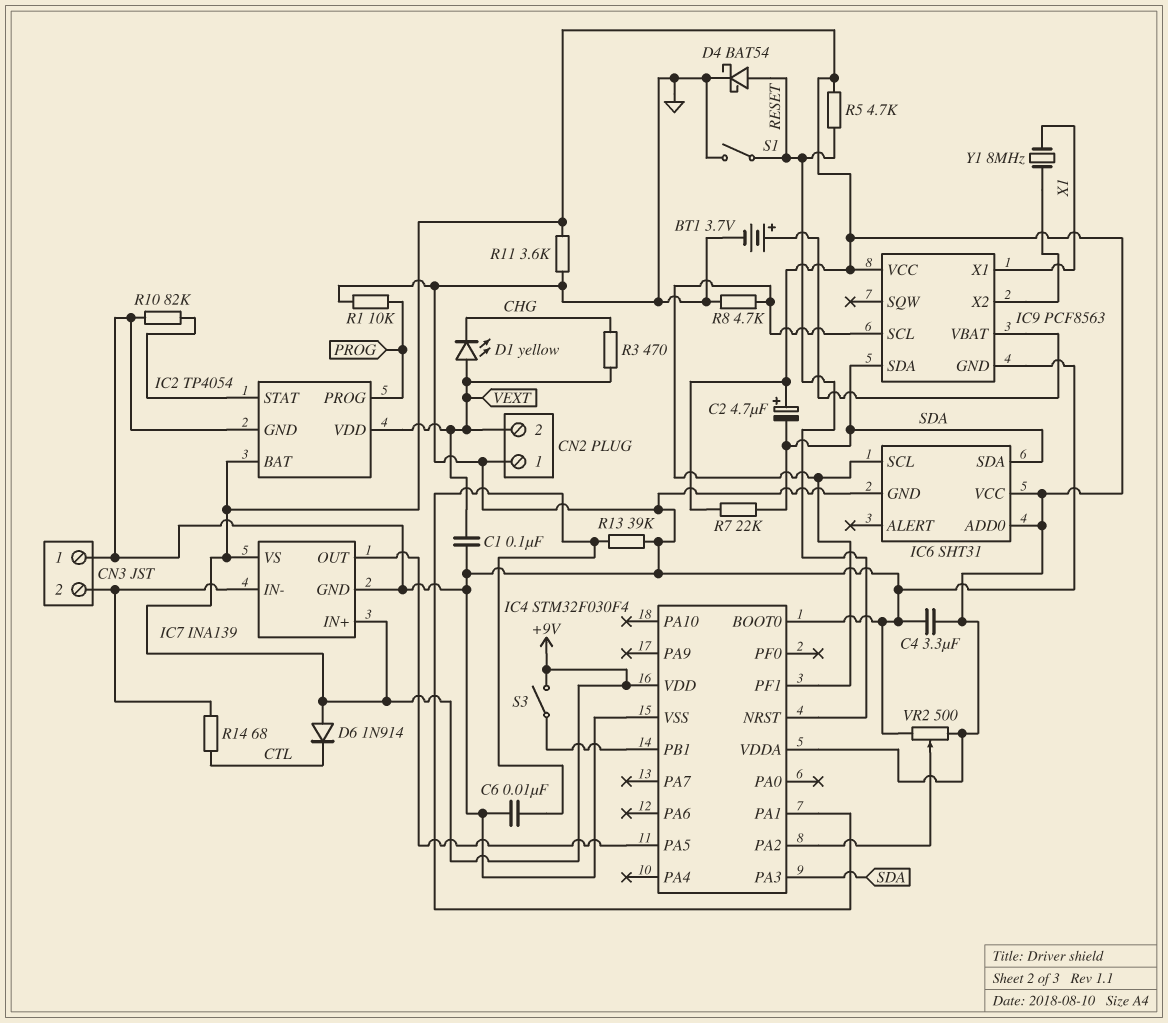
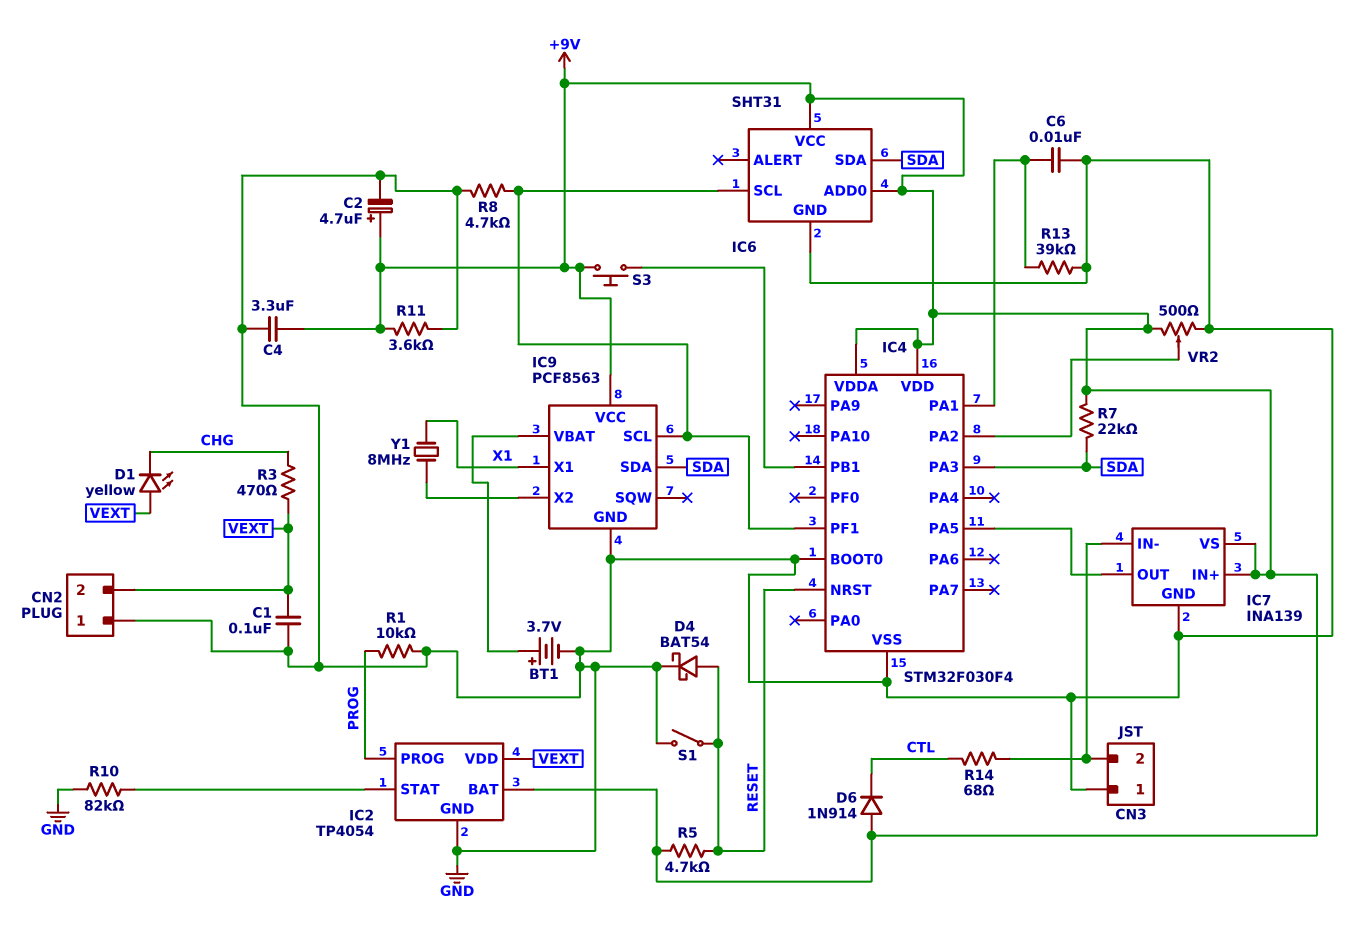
C2: 4.7uF (plus +9V, minus SDA) -> 4.7uF (plus +9V, minus GND)
S3: switch (+9V, IC4/PB1) -> button (+9V, IC4/PB1)

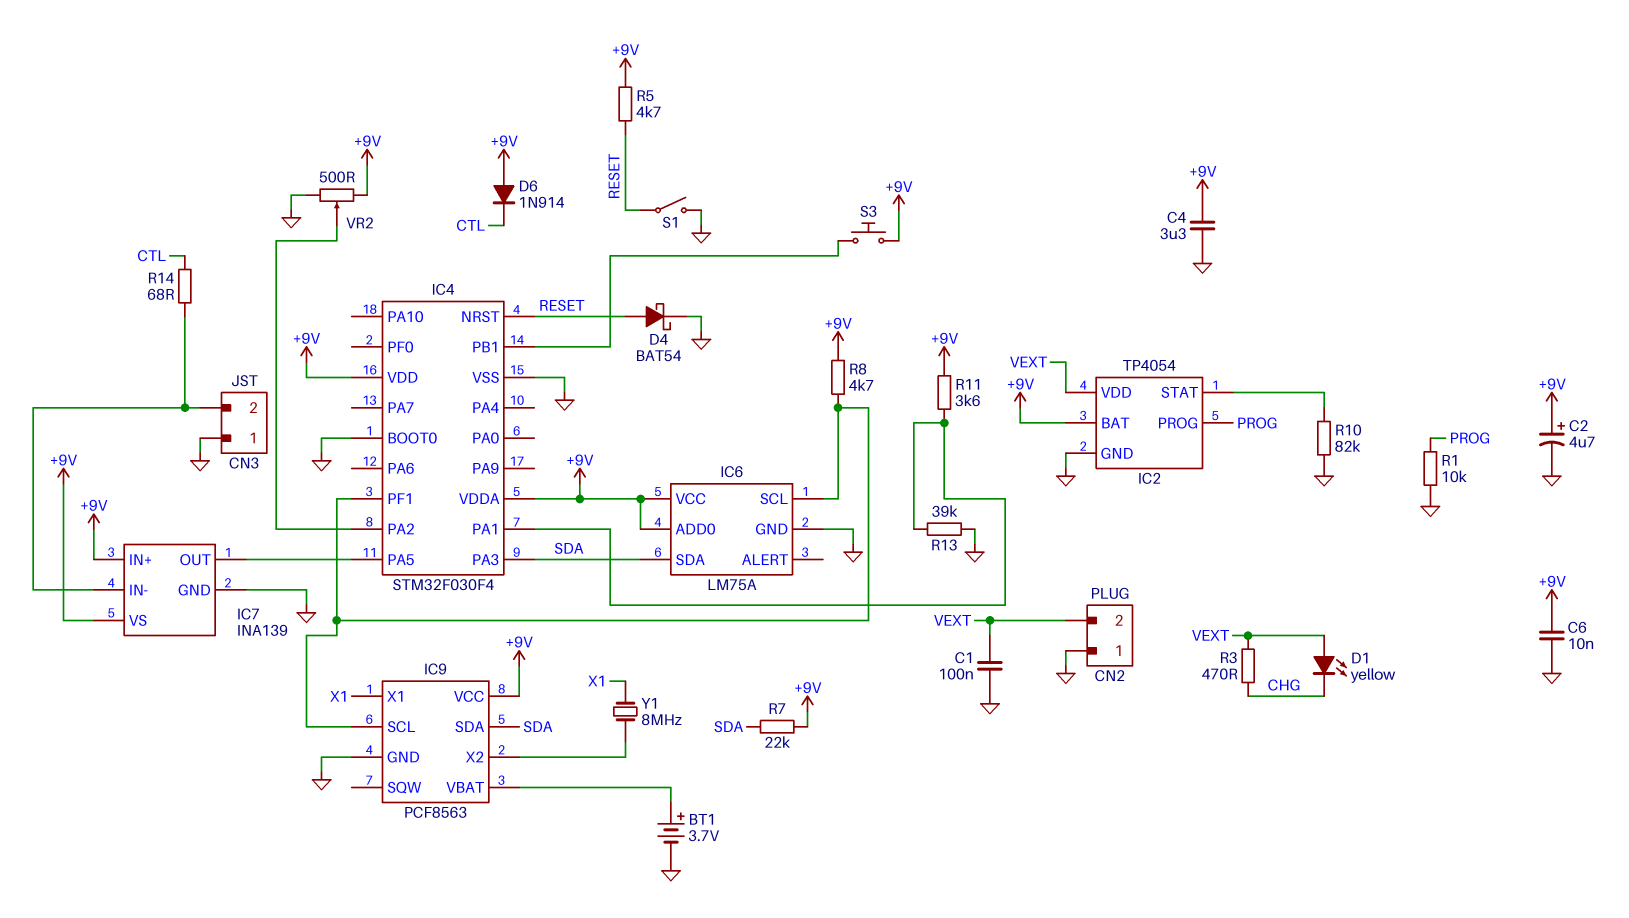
C6: 10nF (GND, IC4/PA1) -> 10nF (+9V, GND)
IC6: SHT31 -> LM75A
R8: 4.7k (GND, IC4/PF1) -> 4.7k (+9V, IC4/PF1)
R11: 3.6k (+9V, GND) -> 3.6k (+9V, IC4/PA1)

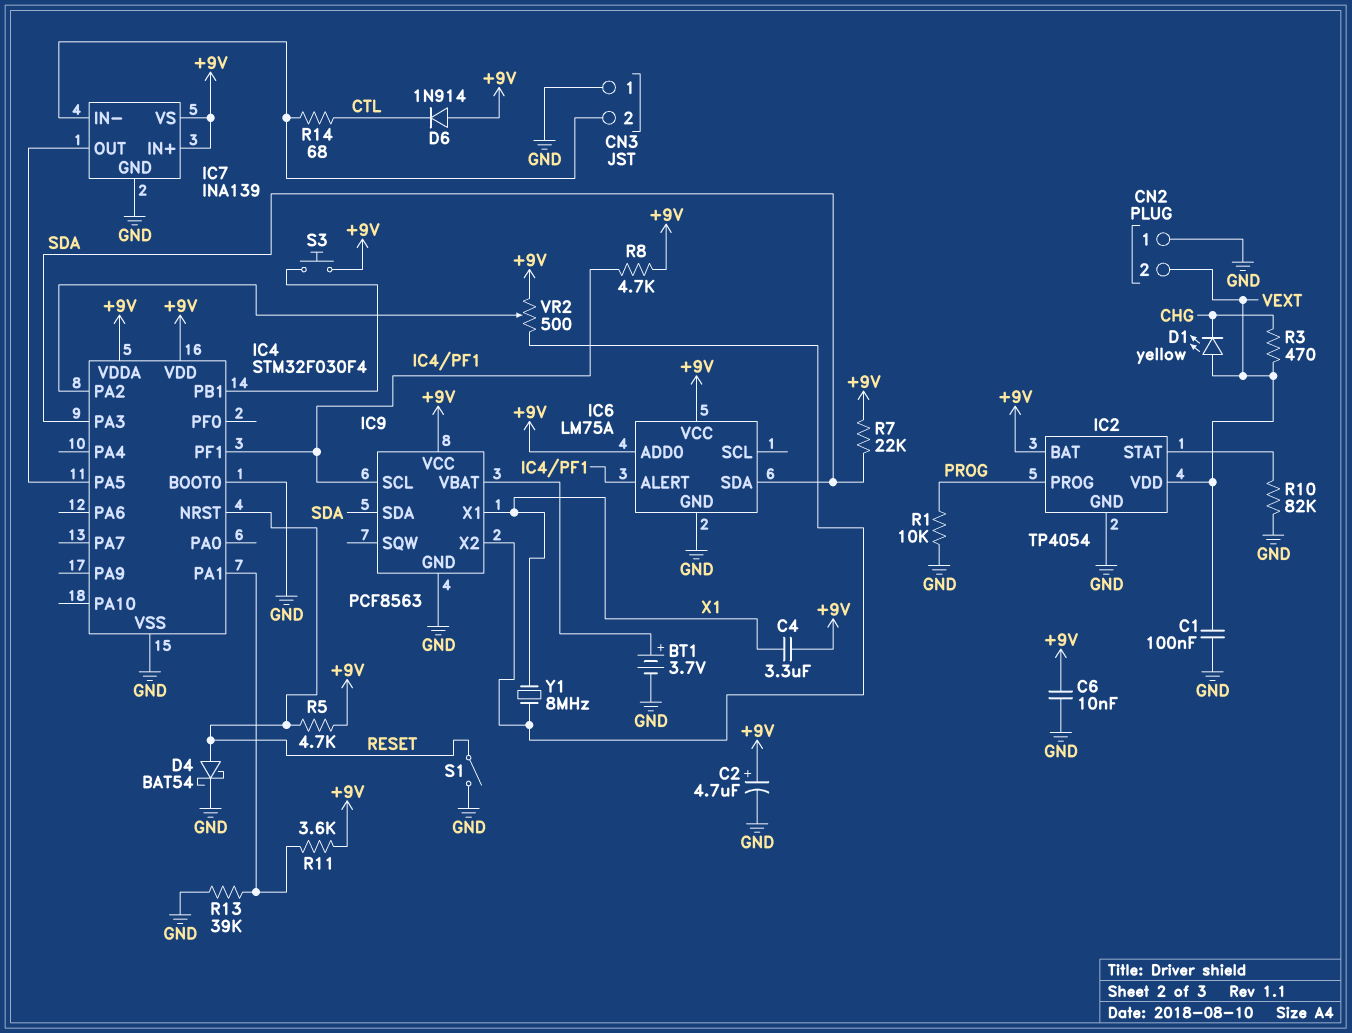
C4: 3.3uF (+9V, GND) -> 3.3uF (+9V, X1)
IC6 pin ALERT: none -> IC4/PF1
IC6 pin SCL: IC4/PF1 -> none
VR2: 500 (+9V, GND, wiper IC4/PA2) -> 500 (+9V, IC9/X2, wiper IC4/PA2)

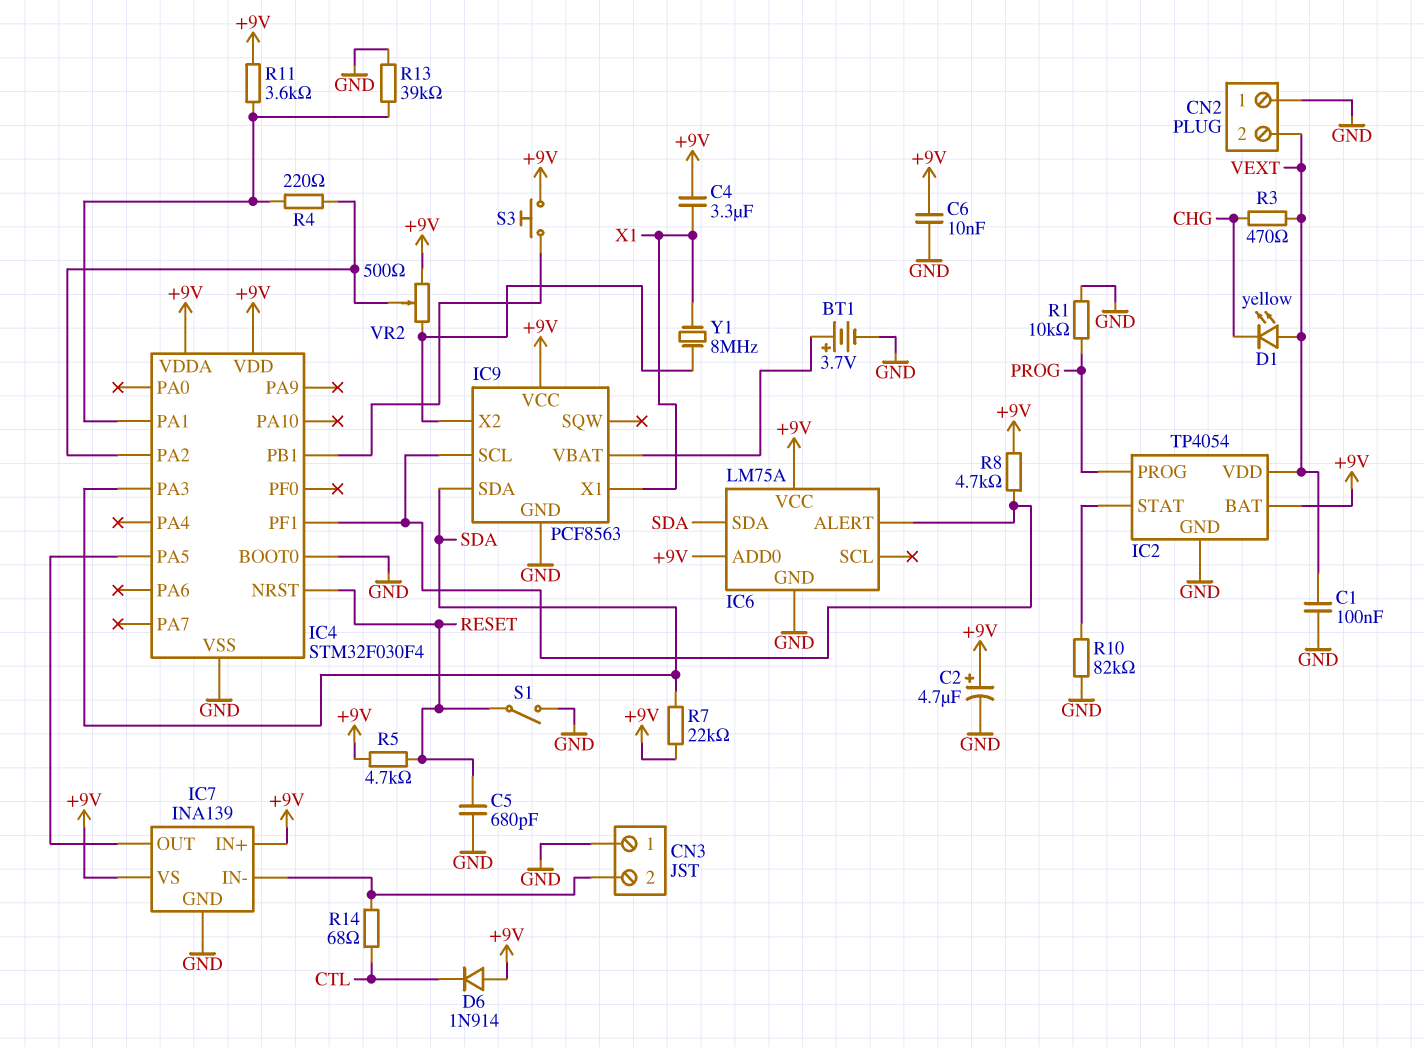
C5: none -> 680pF (GND, RESET)
D4: schottky BAT54 (A RESET, K GND) -> none
R4: none -> 220 (IC4/PA1, IC4/PA2)

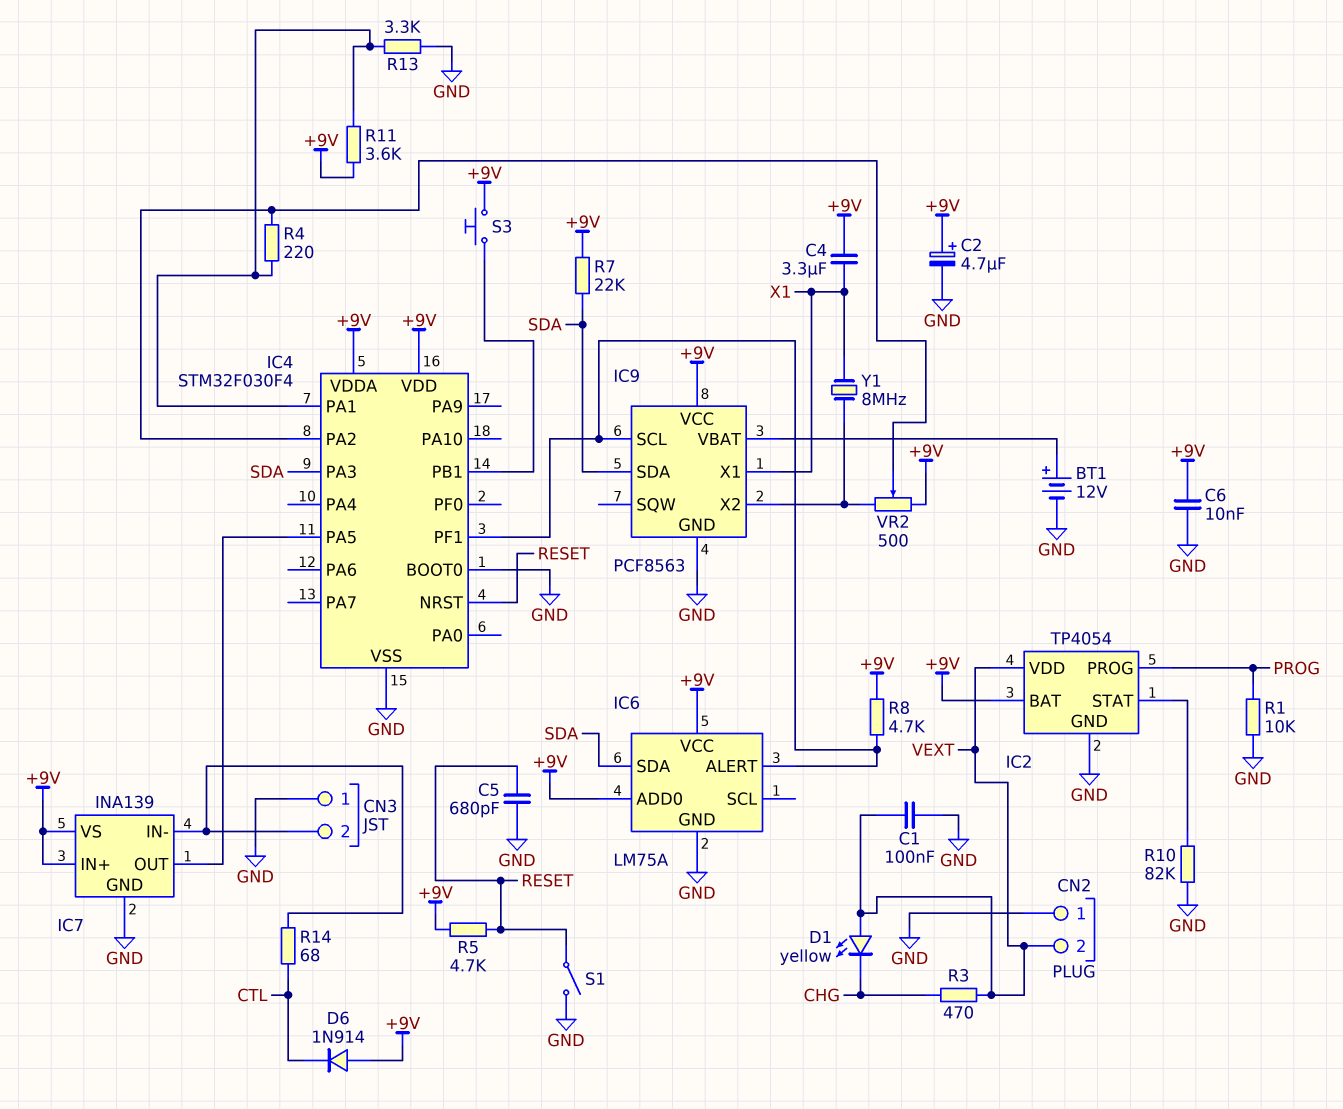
BT1: 3.7V (plus IC9/VBAT, minus GND) -> 12V (plus IC9/VBAT, minus GND)
R13: 39k (GND, IC4/PA1) -> 3.3k (GND, IC4/PA1)

